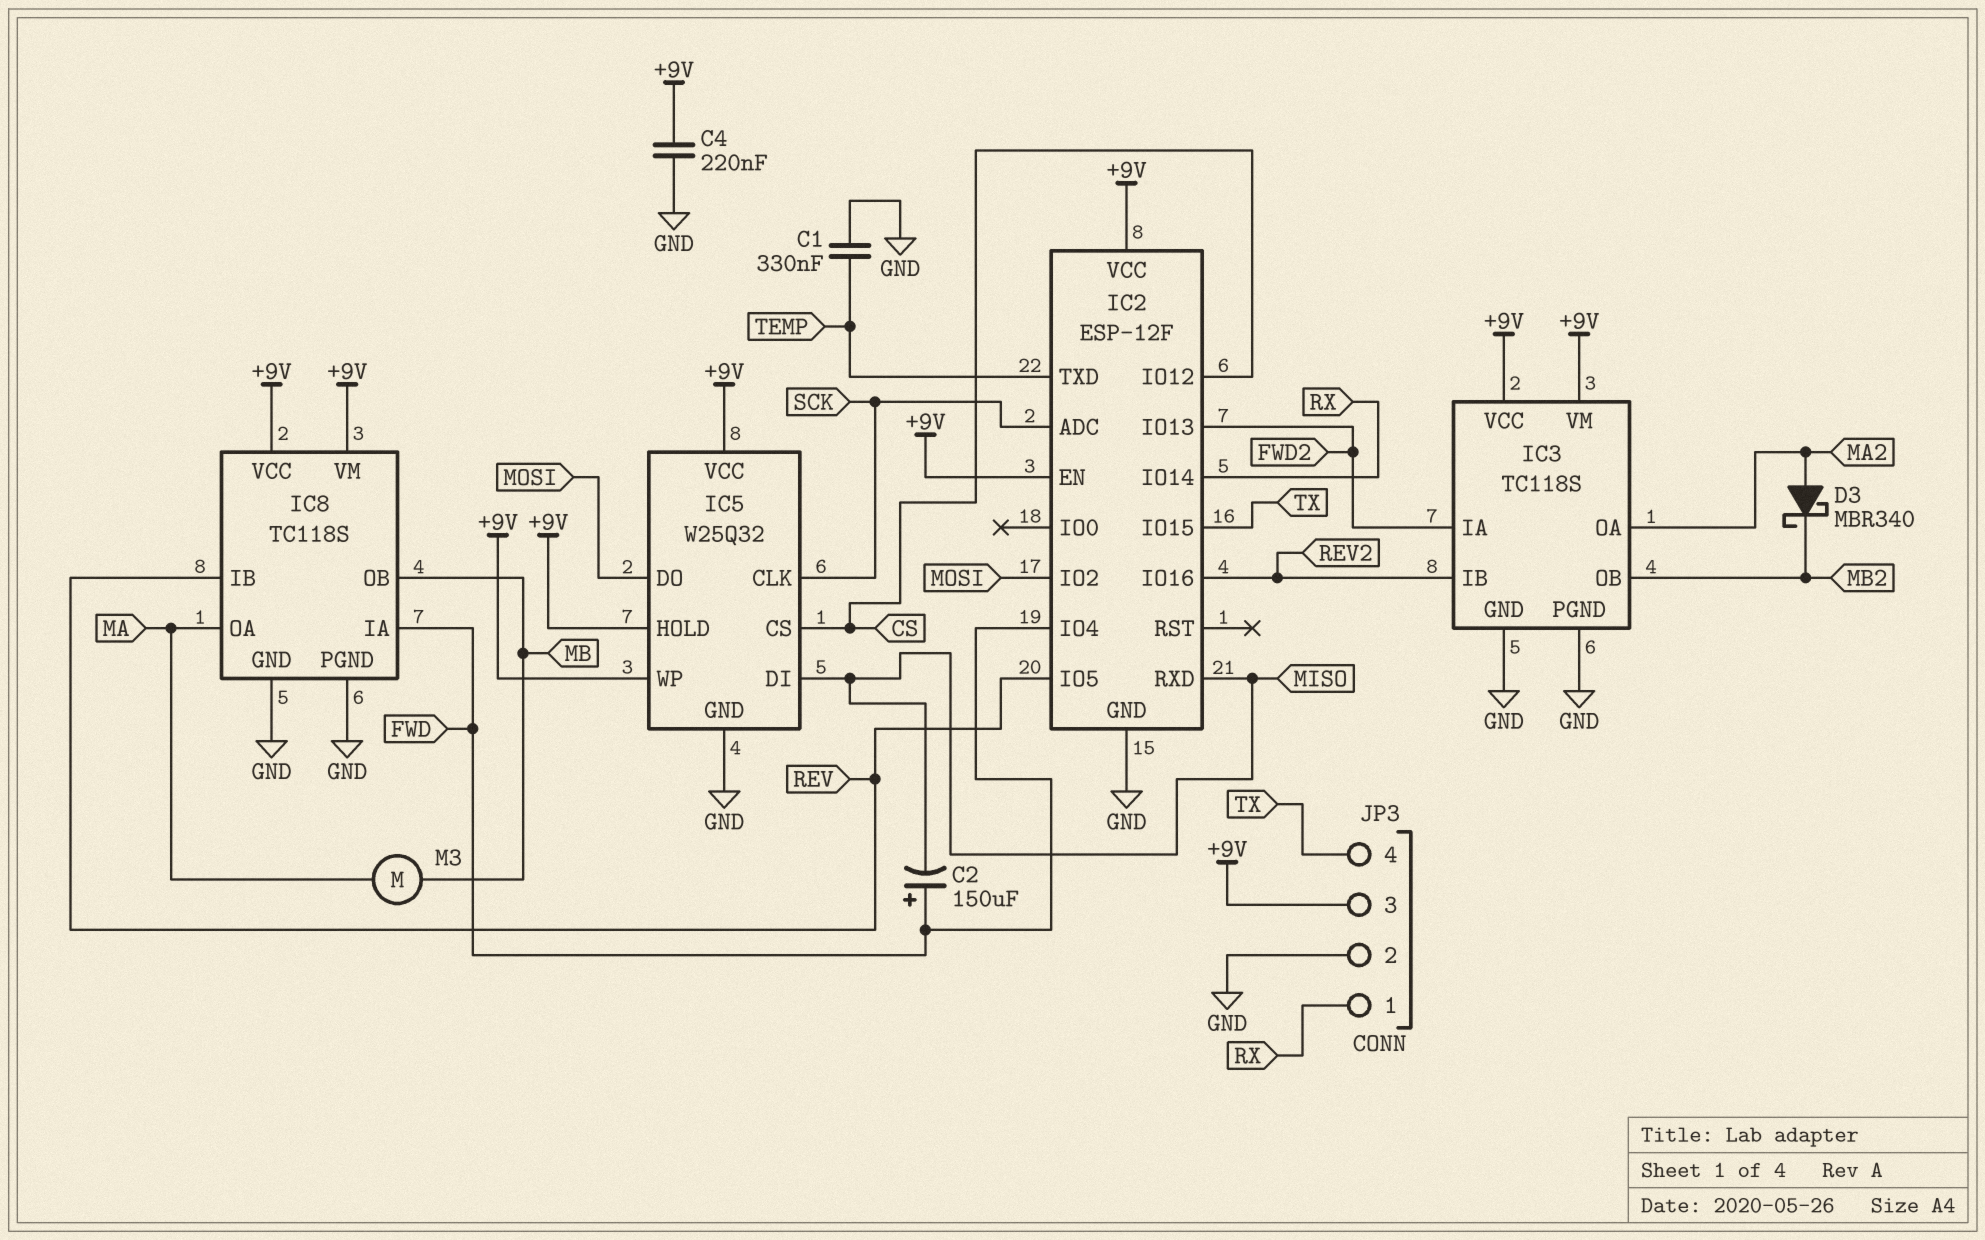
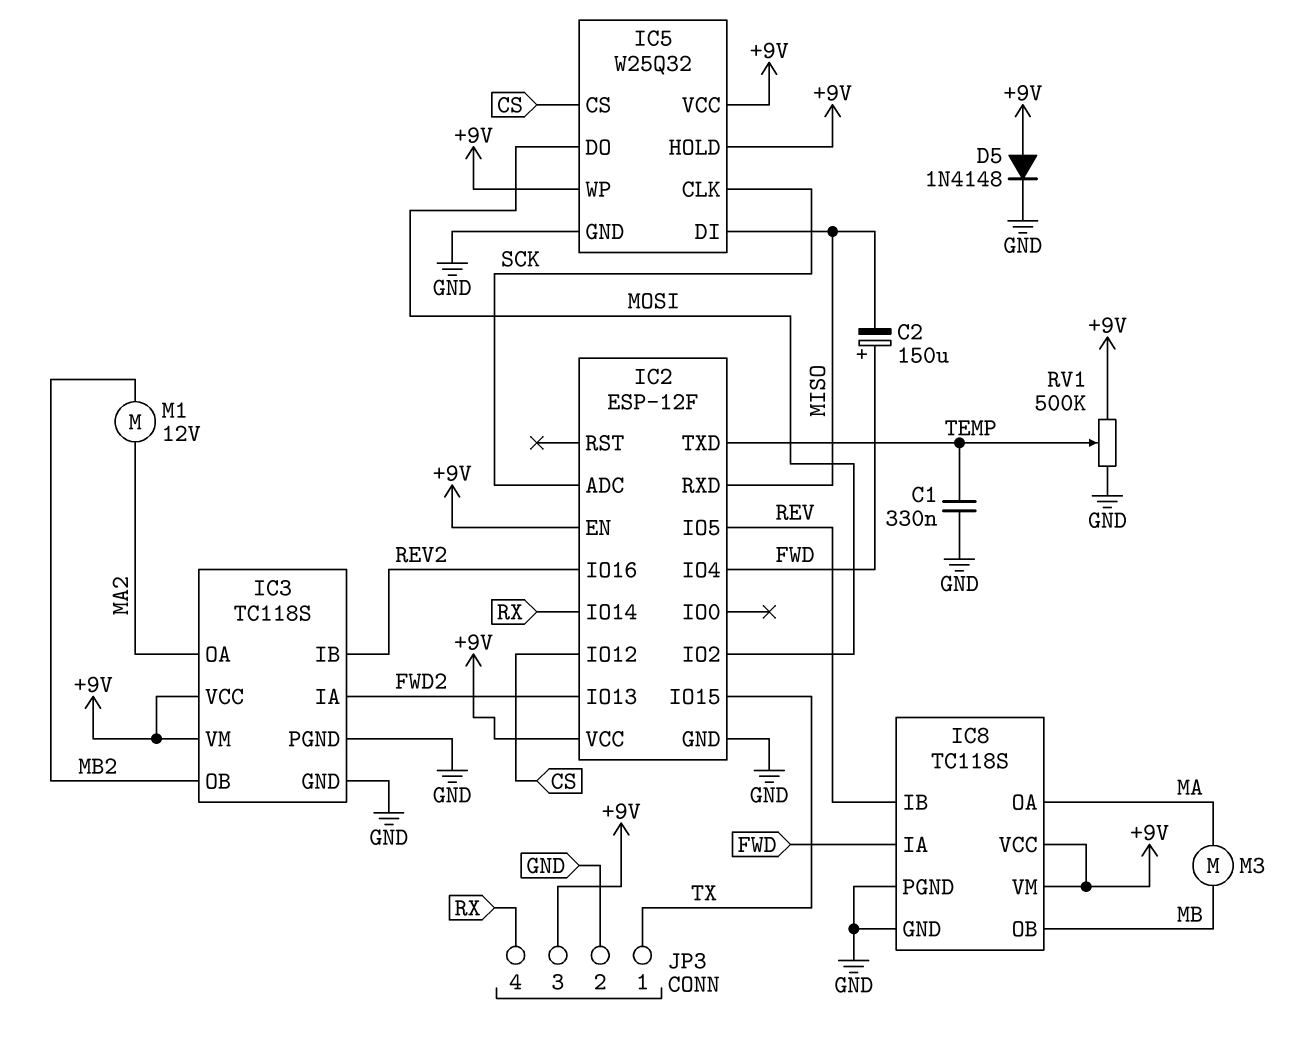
C4: 220nF (+9V, GND) -> none
D3: schottky MBR340 (A MA2, K MB2) -> none
D5: none -> diode 1N4148 (A +9V, K GND)
JP3 pin 1: RX -> TX
JP3 pin 4: TX -> RX
M1: none -> motor 12V (MA2, MB2)
RV1: none -> 500k (+9V, GND, wiper TEMP)

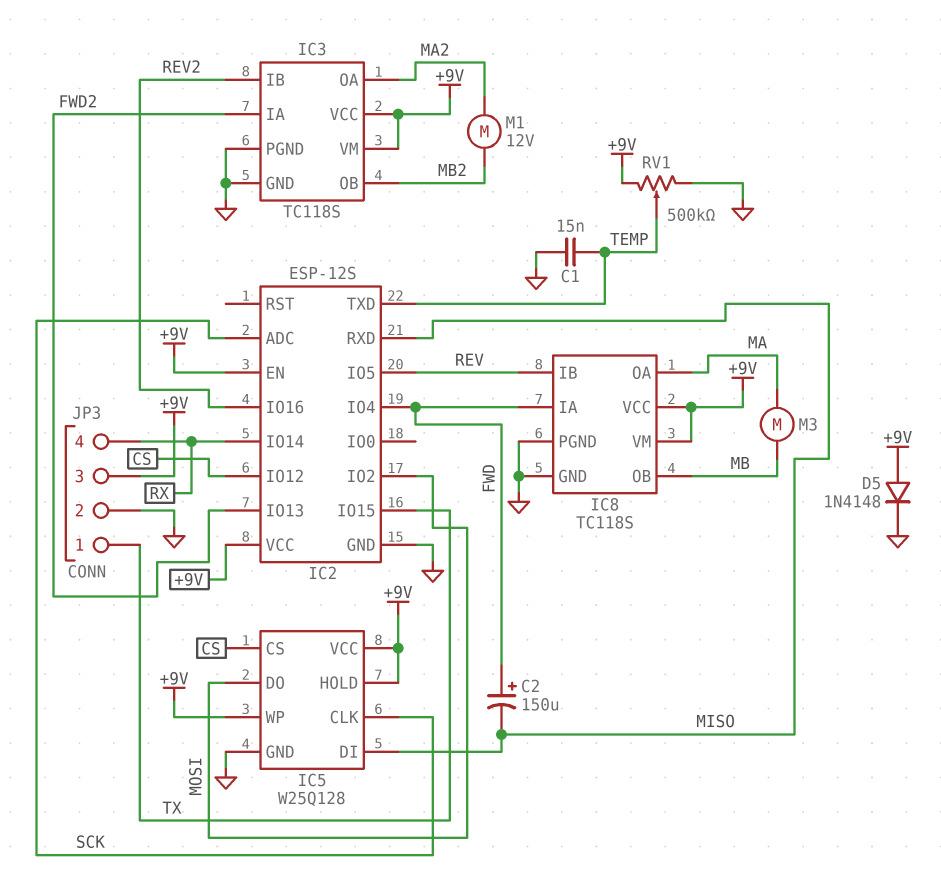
C1: 330nF (GND, TEMP) -> 15nF (GND, TEMP)
IC2: ESP-12F -> ESP-12S
IC5: W25Q32 -> W25Q128

